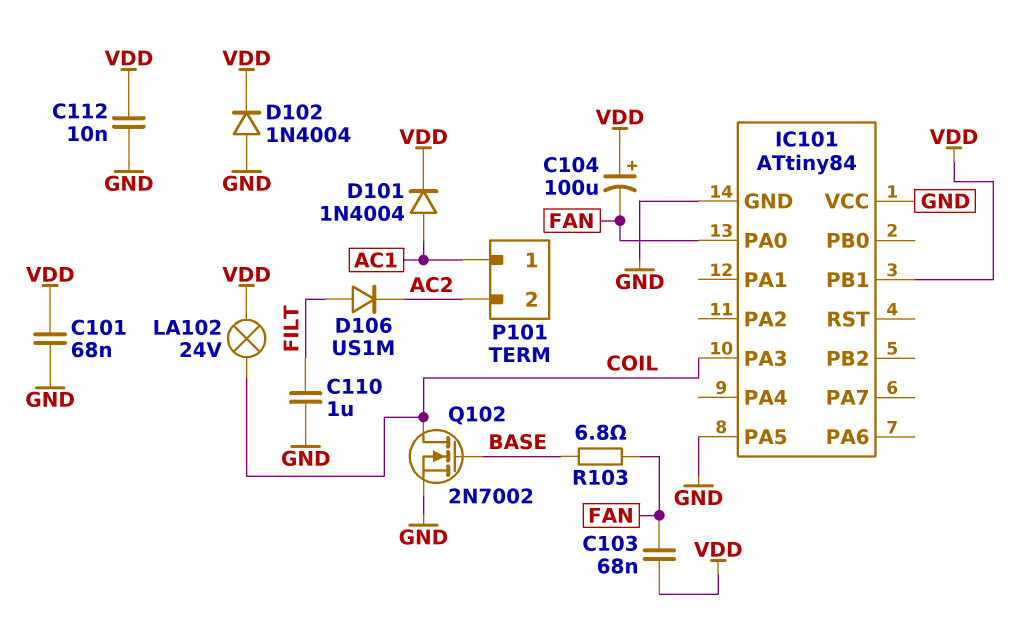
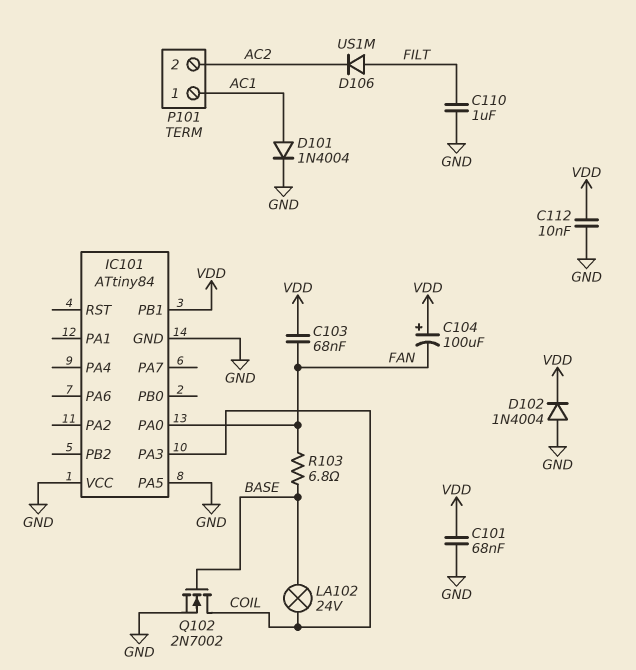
D101: diode 1N4004 (A AC1, K VDD) -> diode 1N4004 (A AC1, K GND)
LA102: lamp 24V (COIL, VDD) -> lamp 24V (BASE, COIL)

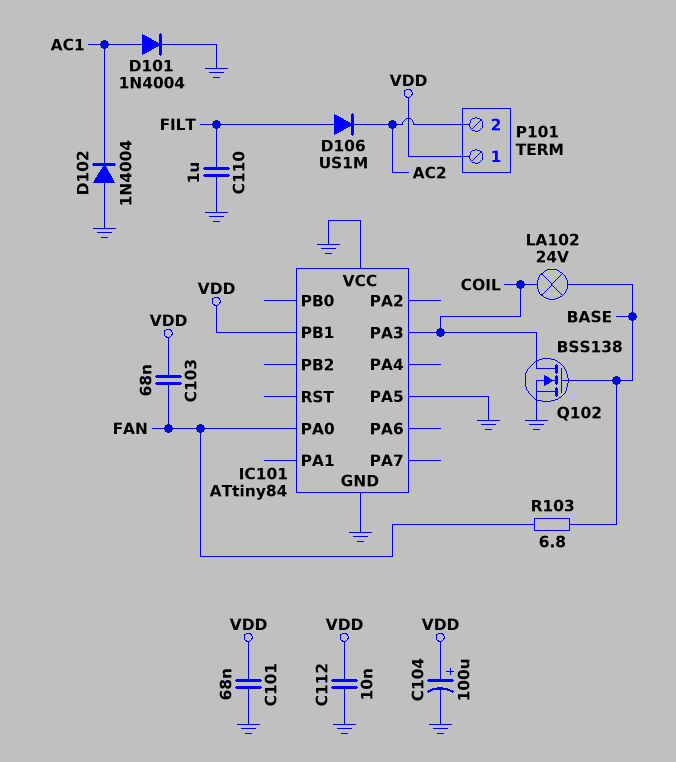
C104: 100uF (plus VDD, minus FAN) -> 100uF (plus VDD, minus GND)
D102: diode 1N4004 (A GND, K VDD) -> diode 1N4004 (A GND, K AC1)
P101 pin 1: AC1 -> VDD
Q102: NMOS 2N7002 (G BASE, D COIL, S GND) -> NMOS BSS138 (G BASE, D COIL, S GND)

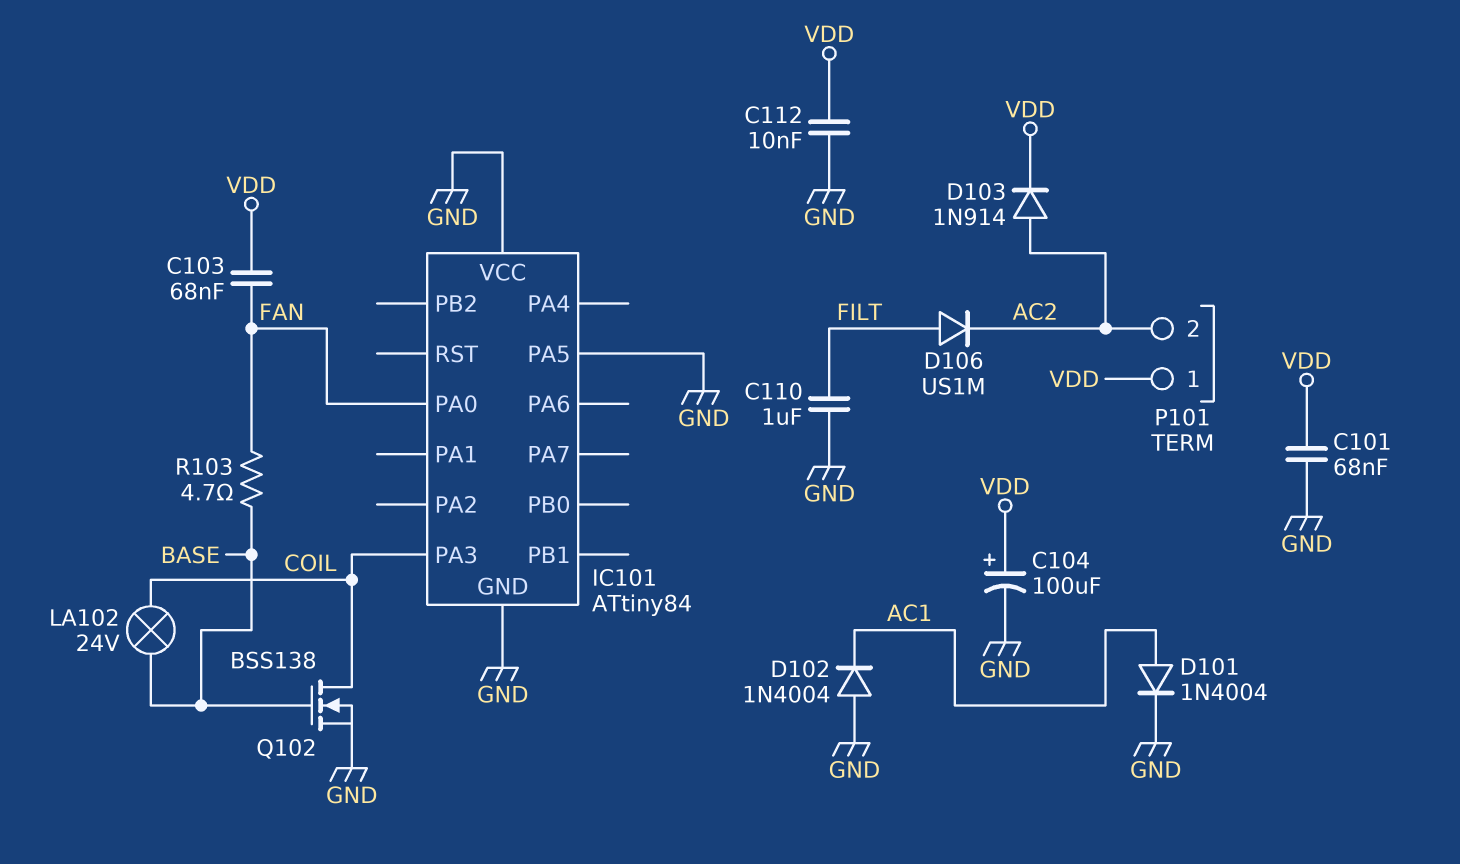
D103: none -> diode 1N914 (A AC2, K VDD)
IC101 pin PB1: VDD -> none
R103: 6.8 (BASE, FAN) -> 4.7 (BASE, FAN)

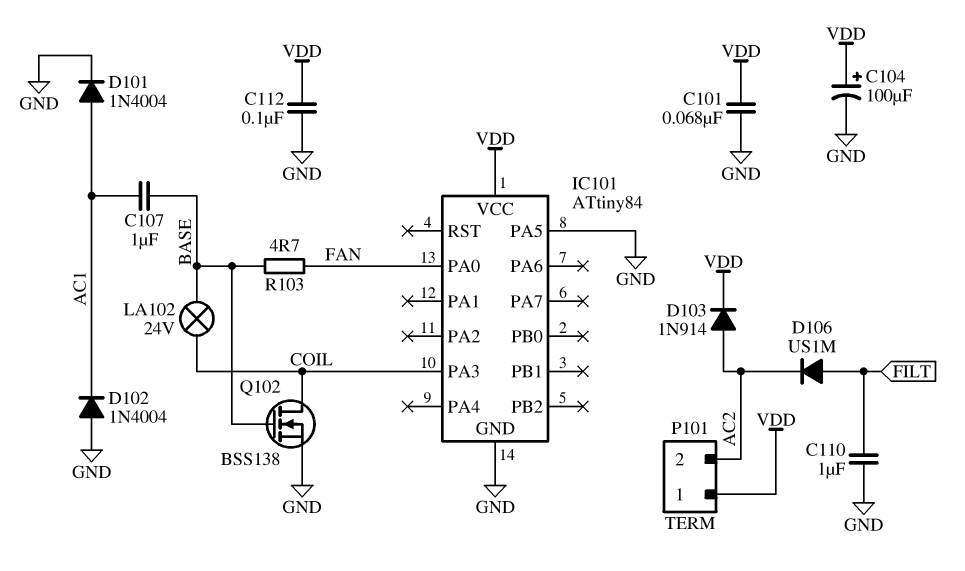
C103: 68nF (FAN, VDD) -> none
C107: none -> 1uF (AC1, BASE)
C112: 10nF (GND, VDD) -> 100nF (GND, VDD)
IC101 pin VCC: GND -> VDD

